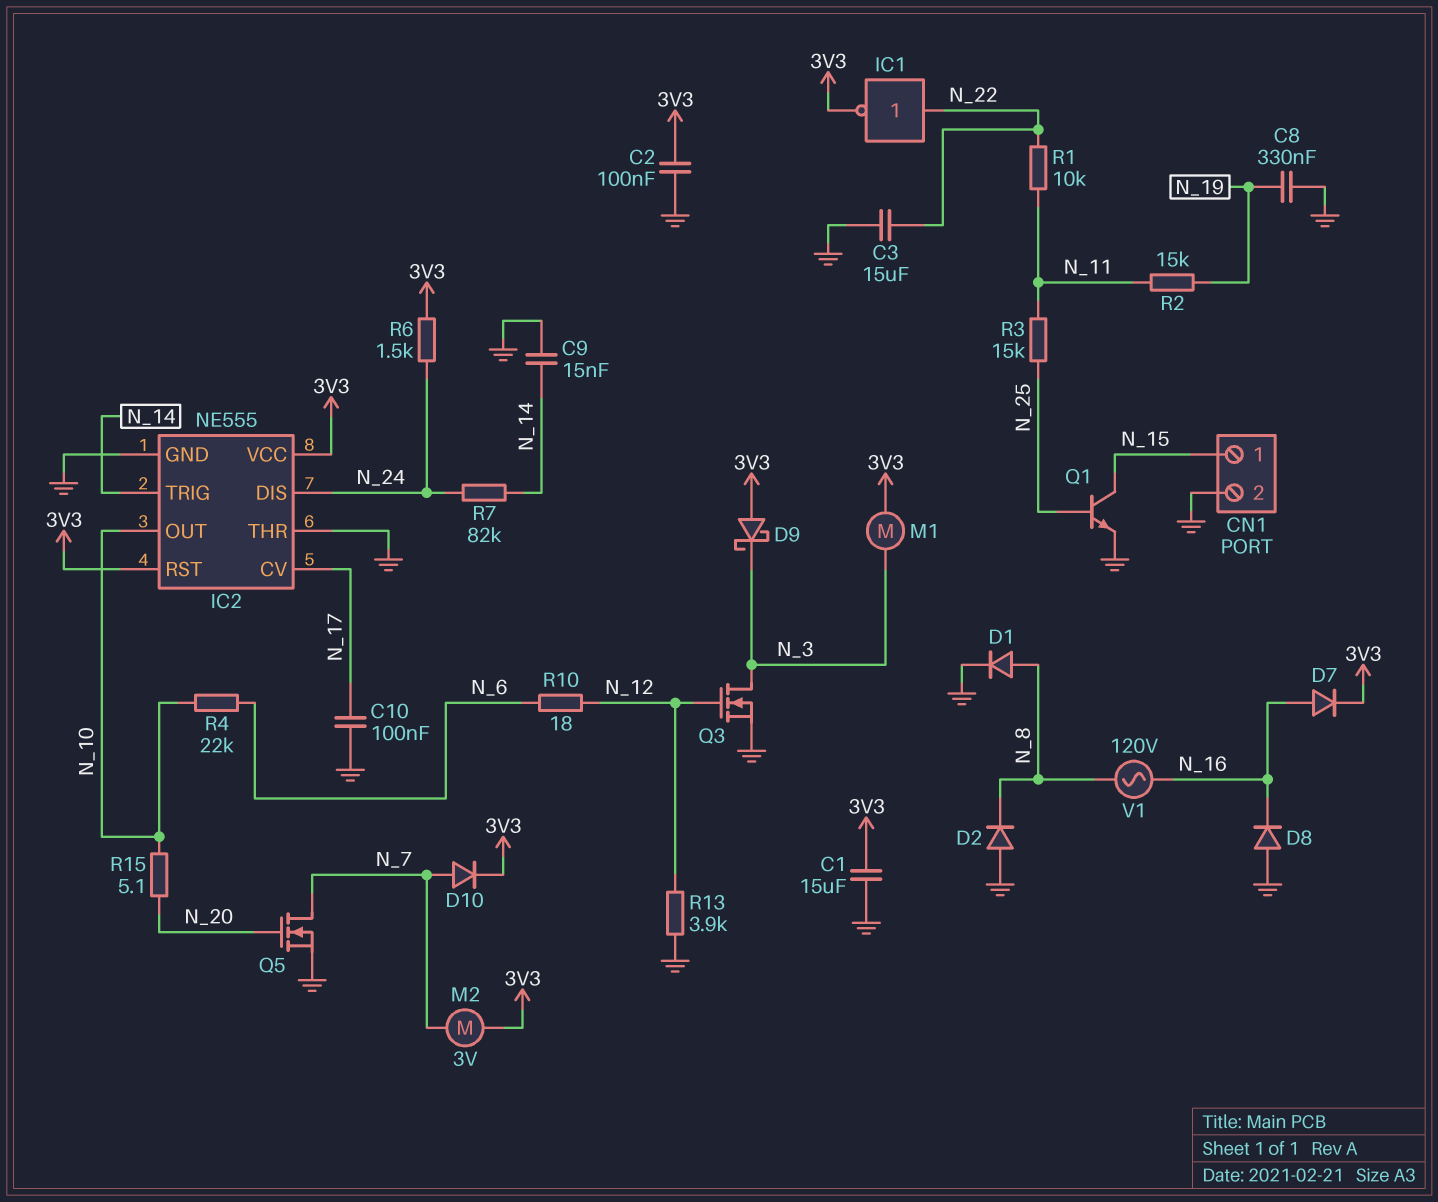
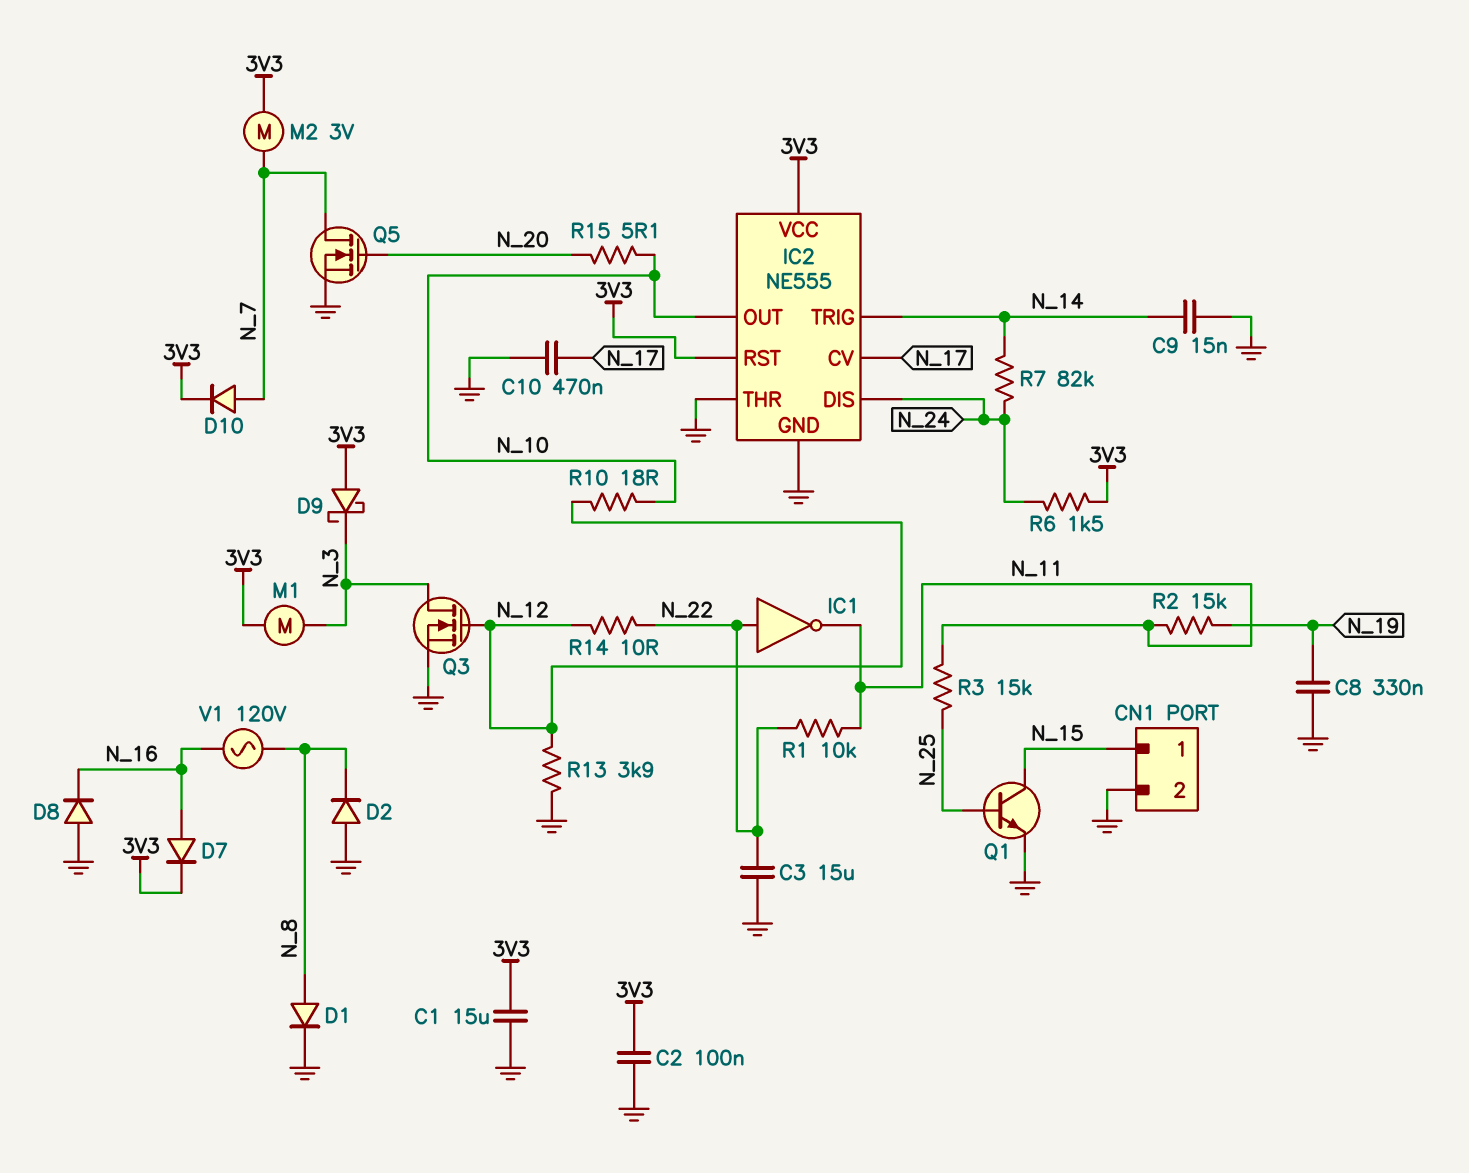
C10: 100nF (GND, N_17) -> 470nF (GND, N_17)
IC1: NOT (in N_22, out 3V3) -> NOT (in N_22, out N_11)
R4: 22k (N_6, N_10) -> none
R10: 18 (N_6, N_12) -> 18 (N_10, N_12)
R14: none -> 10 (N_12, N_22)

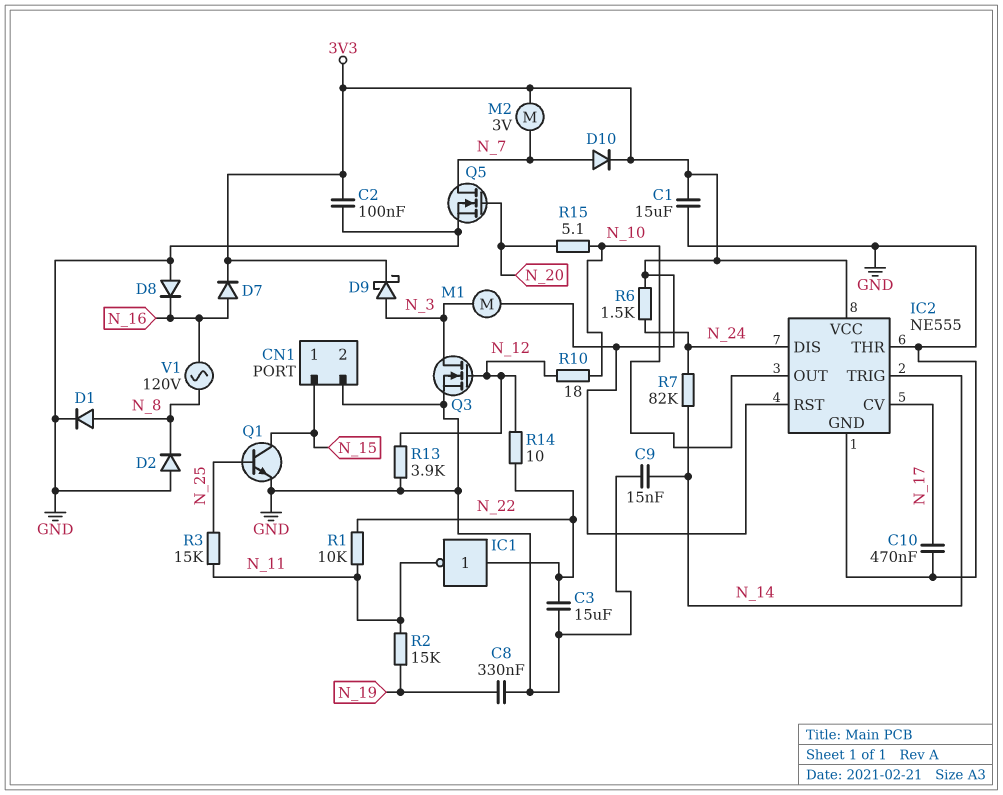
D9: schottky (A 3V3, K N_3) -> schottky (A N_3, K 3V3)

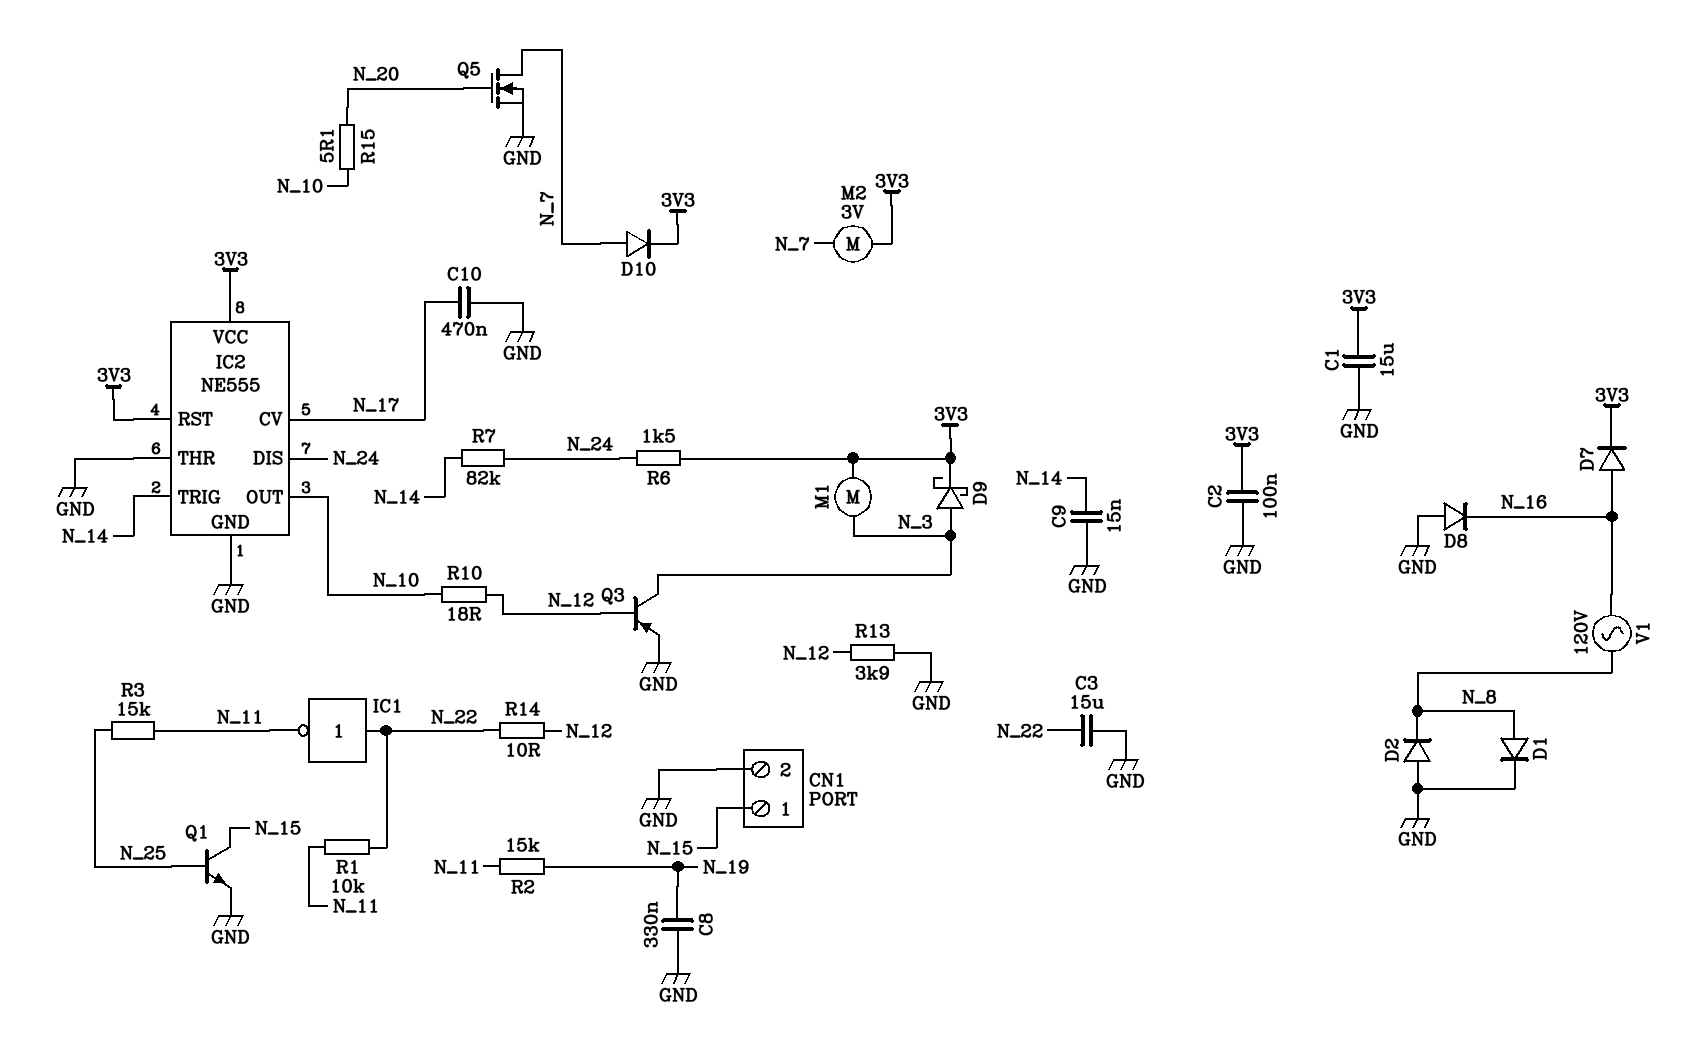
Q3: NMOS (G N_12, D N_3, S GND) -> PNP (B N_12, C N_3, E GND)

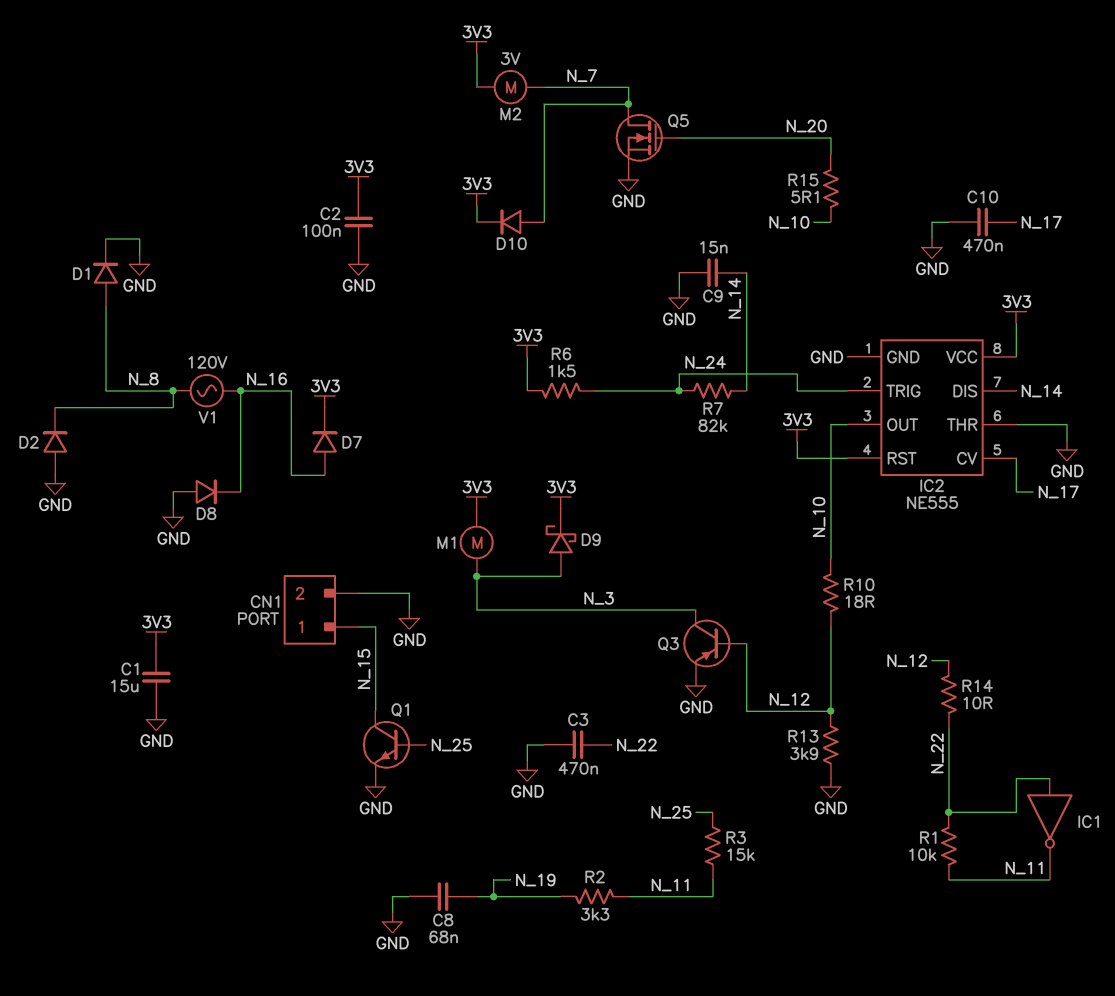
C3: 15uF (GND, N_22) -> 470nF (GND, N_22)
C8: 330nF (GND, N_19) -> 68nF (GND, N_19)
IC2 pin DIS: N_24 -> N_14
IC2 pin TRIG: N_14 -> N_24
R2: 15k (N_11, N_19) -> 3.3k (N_11, N_19)

